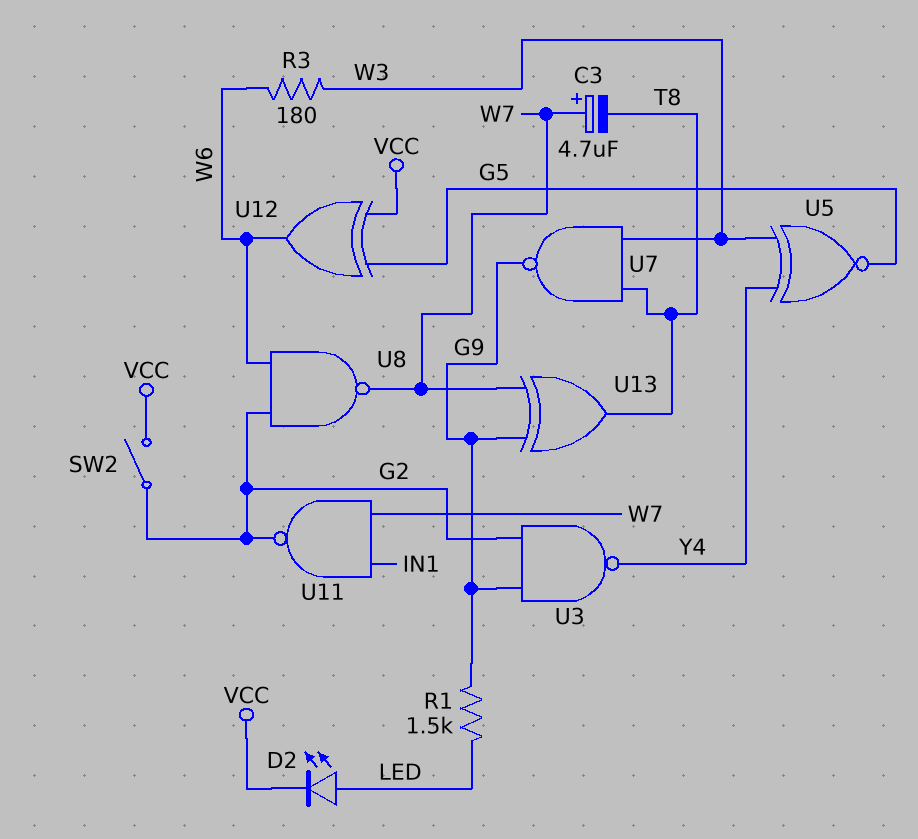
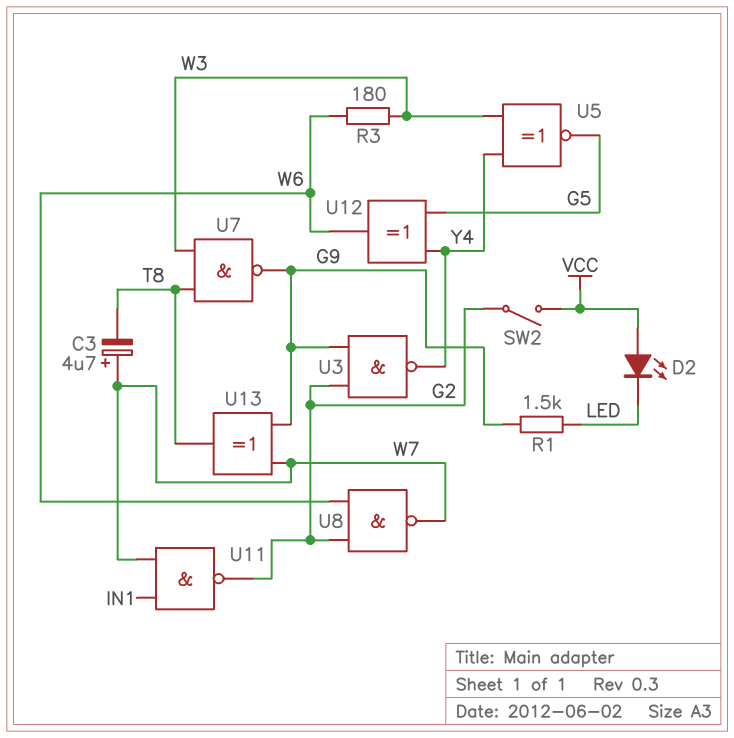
D2: LED (A LED, K VCC) -> LED (A VCC, K LED)
U12: XOR (in G5, in VCC, out W6) -> XOR (in G5, in Y4, out W6)

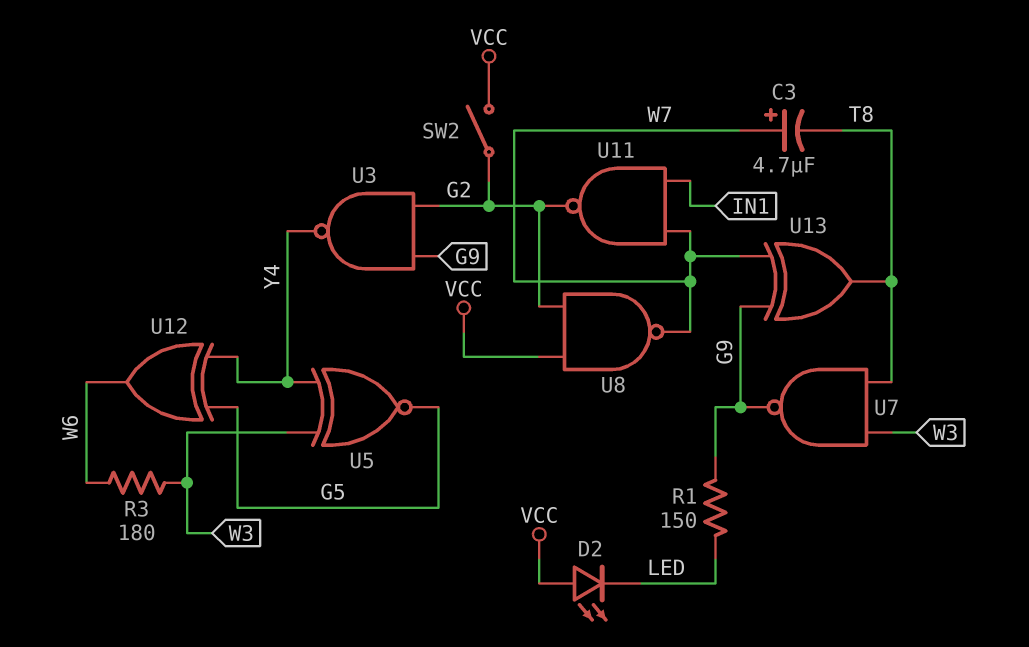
R1: 1.5k (G9, LED) -> 150 (G9, LED)
U8: NAND (in G2, in W6, out W7) -> NAND (in G2, in VCC, out W7)

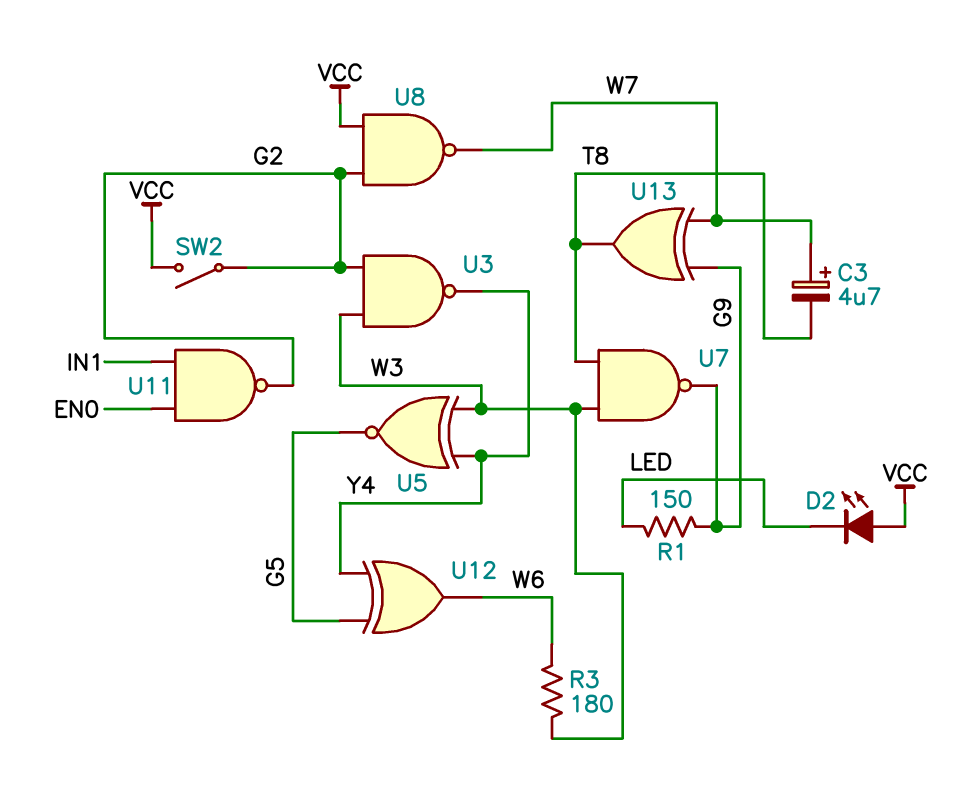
U3: NAND (in G2, in G9, out Y4) -> NAND (in G2, in W3, out Y4)
U11: NAND (in IN1, in W7, out G2) -> NAND (in EN0, in IN1, out G2)

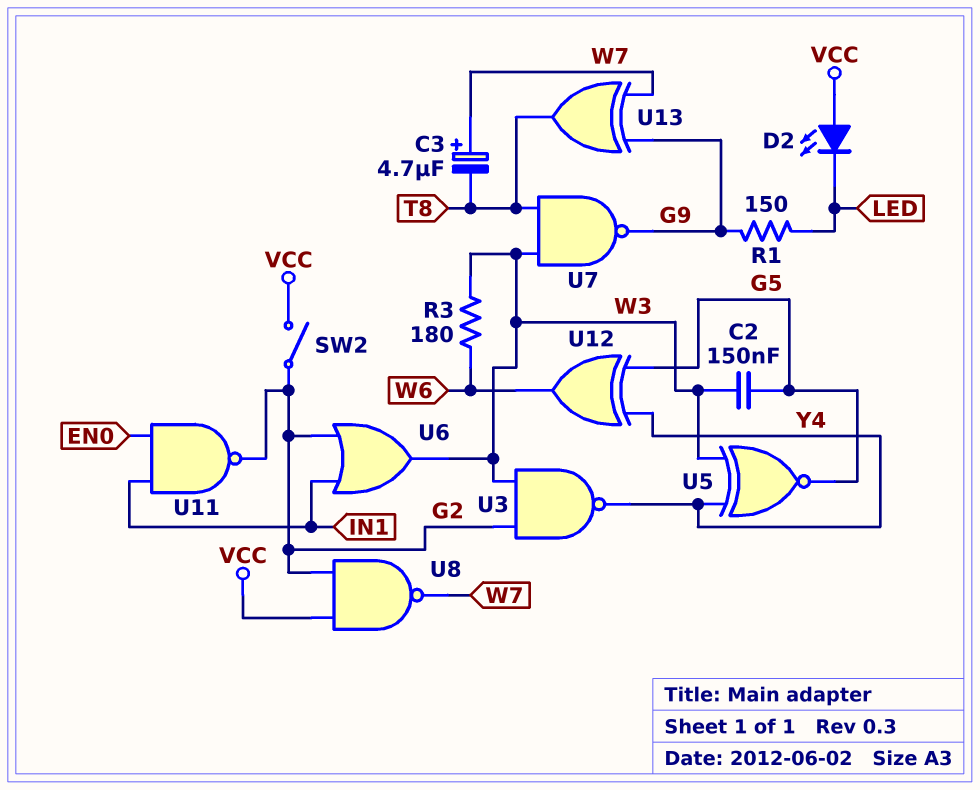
C2: none -> 150nF (G5, W3)
U6: none -> OR (in G2, in IN1, out W3)

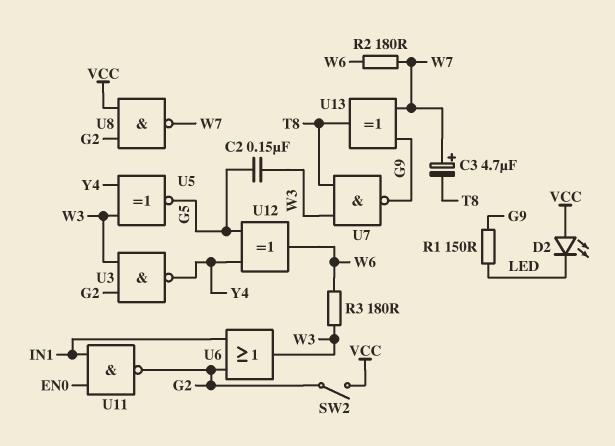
R2: none -> 180 (W6, W7)

